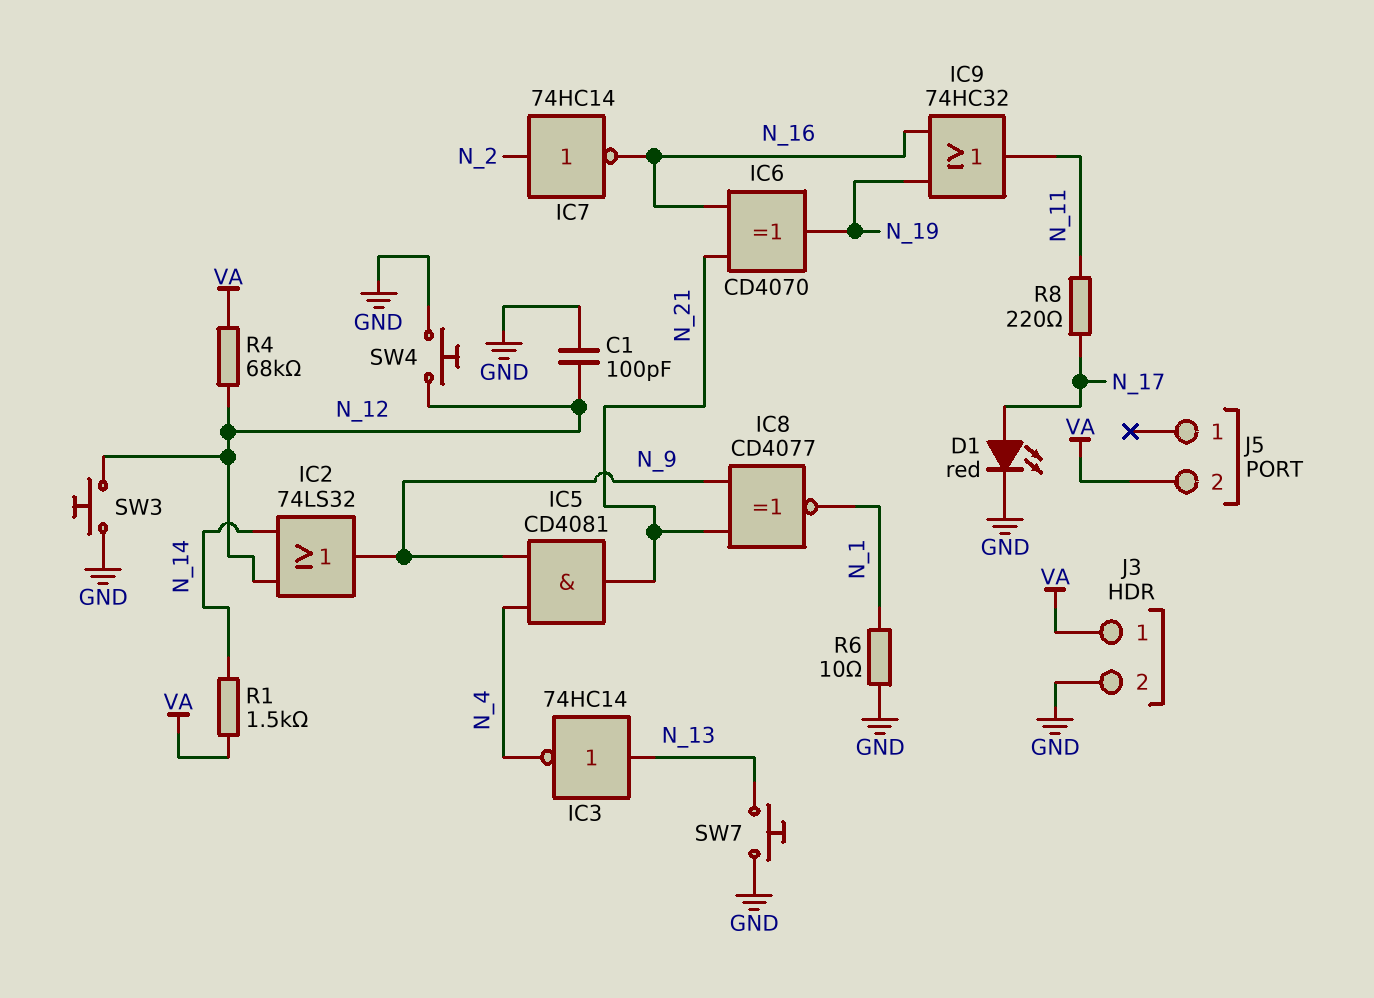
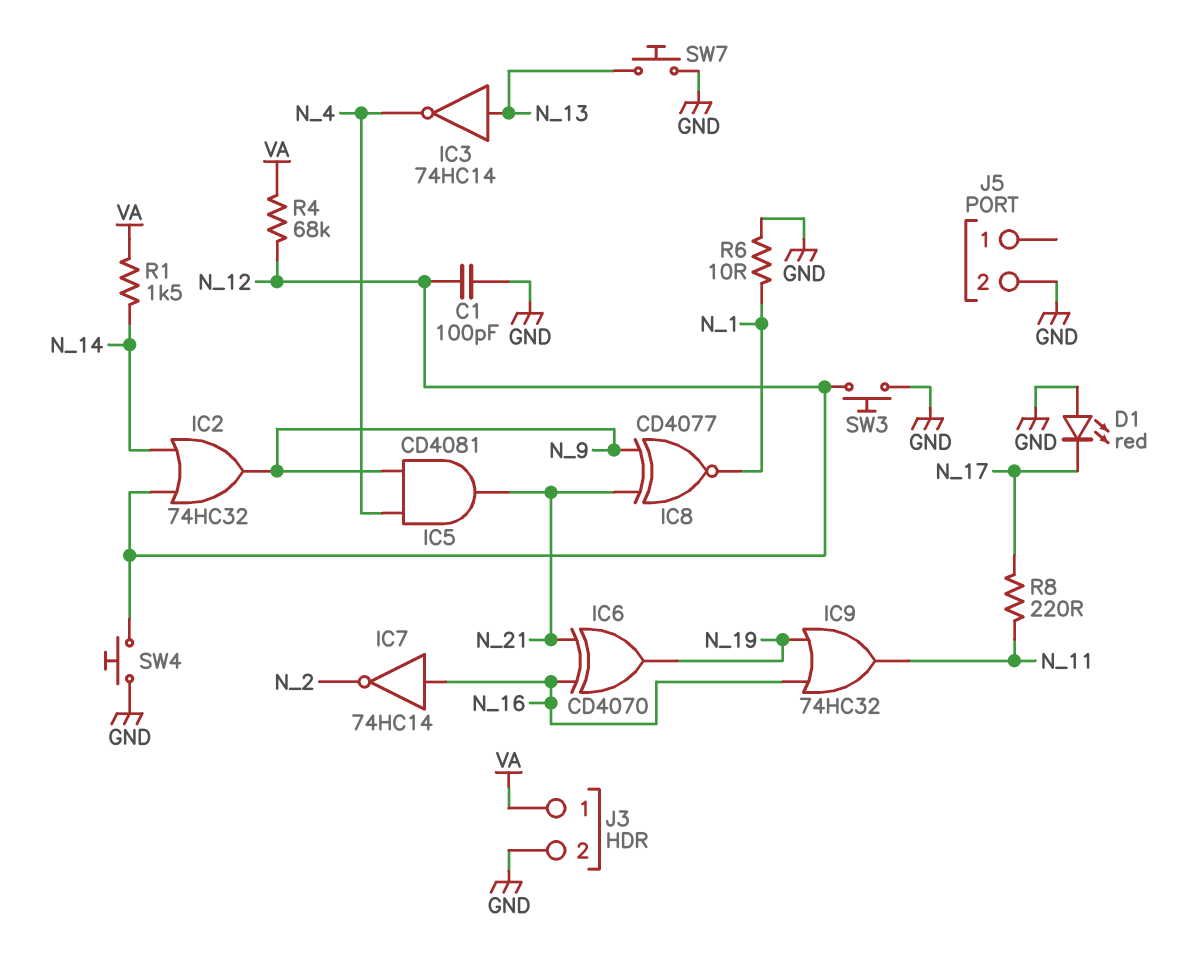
D1: LED red (A N_17, K GND) -> LED red (A GND, K N_17)
IC2: OR 74LS32 (in N_12, in N_14, out N_9) -> OR 74HC32 (in N_12, in N_14, out N_9)
IC7: NOT 74HC14 (in N_2, out N_16) -> NOT 74HC14 (in N_16, out N_2)
J5 pin 2: VA -> GND

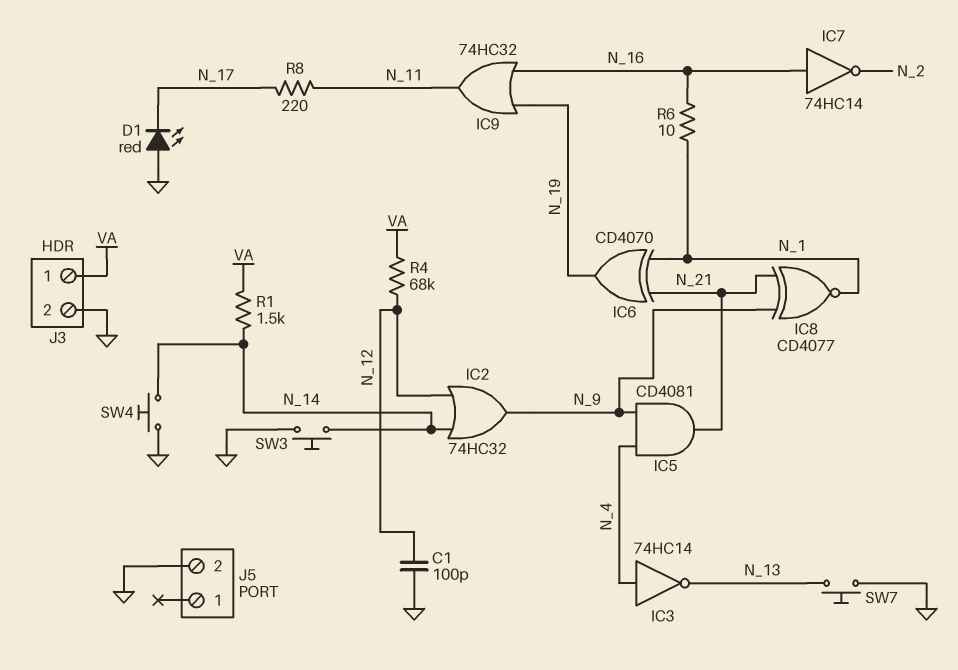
IC3: NOT 74HC14 (in N_13, out N_4) -> NOT 74HC14 (in N_4, out N_13)
IC6: XOR CD4070 (in N_16, in N_21, out N_19) -> XOR CD4070 (in N_1, in N_21, out N_19)
R6: 10 (GND, N_1) -> 10 (N_1, N_16)
SW3: button (GND, N_12) -> button (GND, N_14)
SW4: button (GND, N_12) -> button (GND, N_14)

